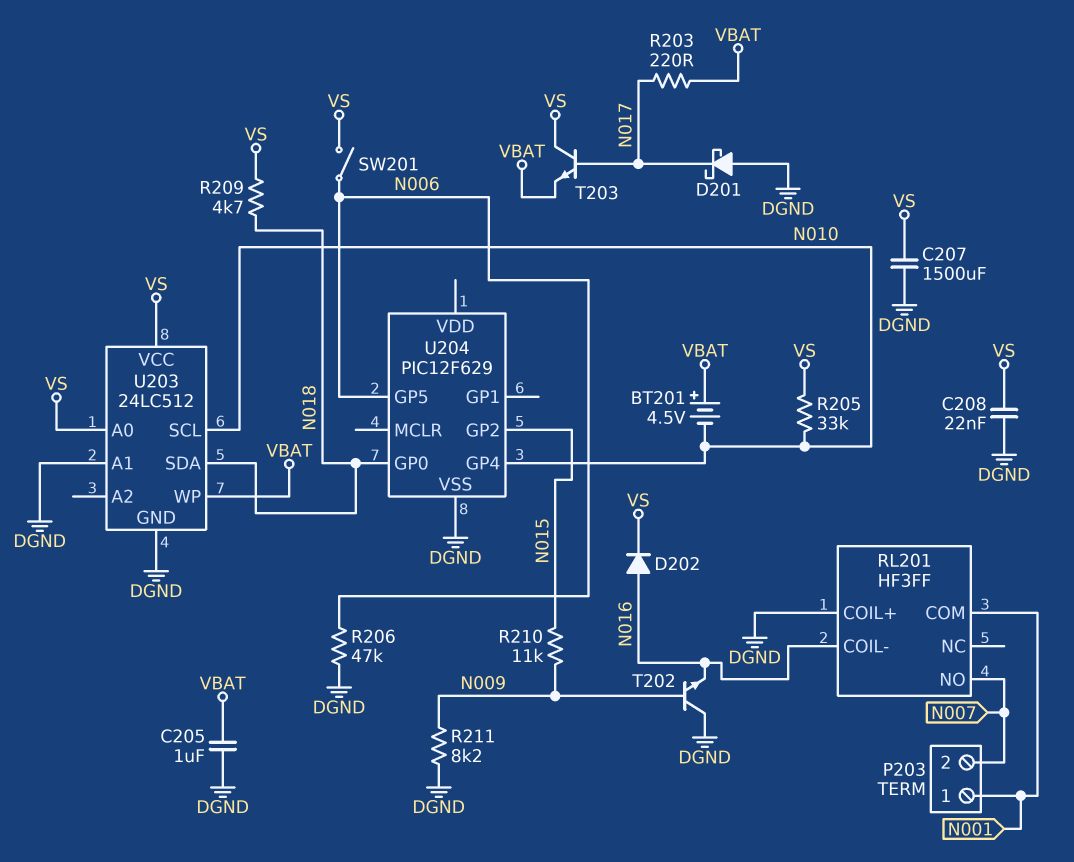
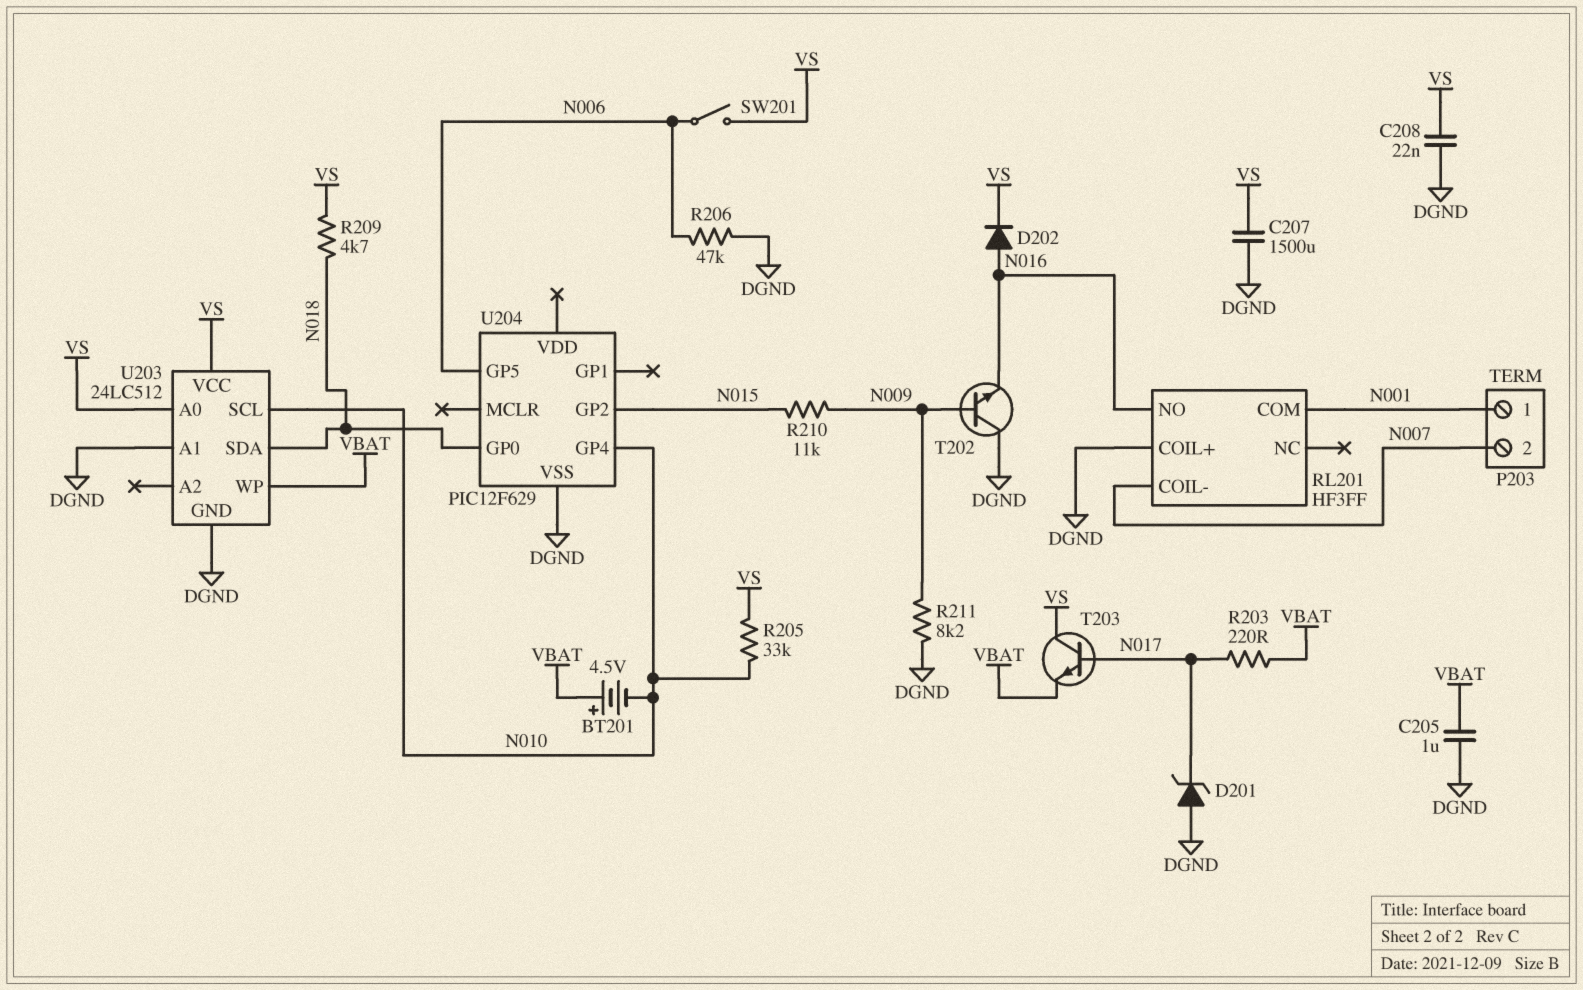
D201: schottky (A DGND, K N017) -> zener (A DGND, K N017)
RL201 pin COIL-: N016 -> N007
RL201 pin NO: N007 -> N016

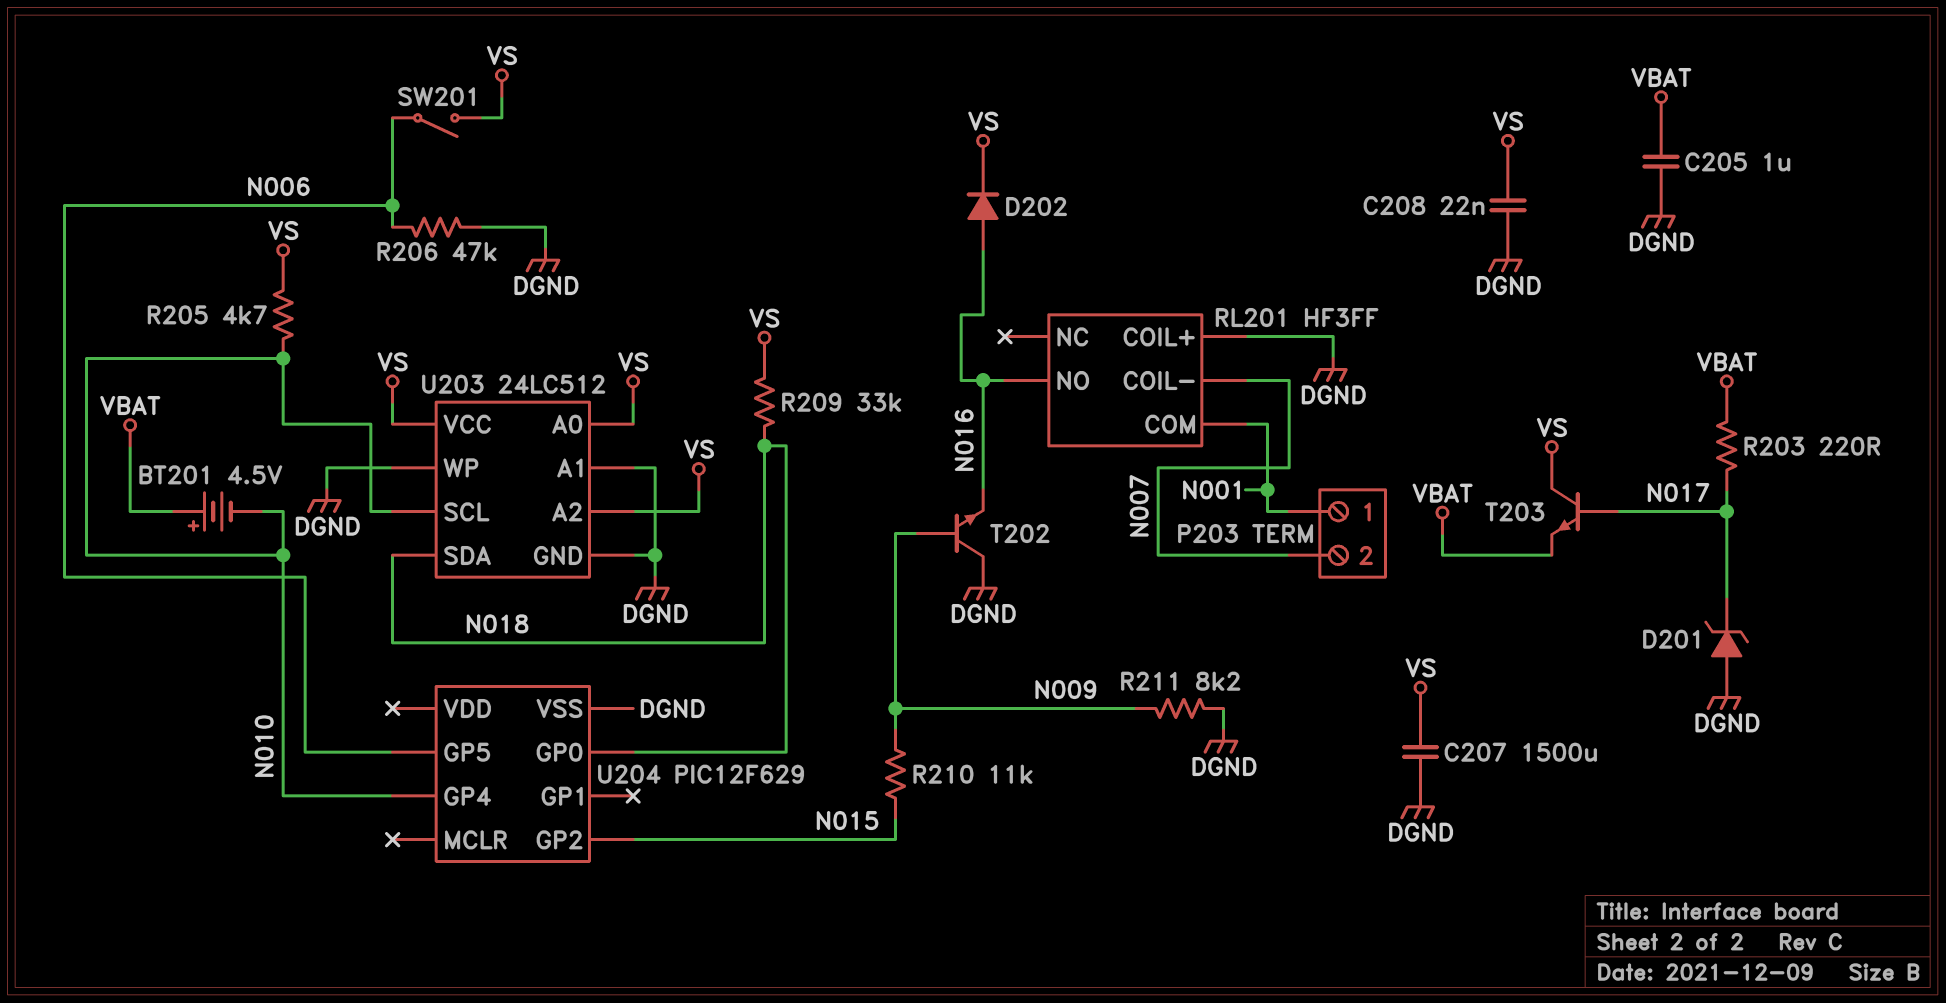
R205: 33k (N010, VS) -> 4.7k (N010, VS)
R209: 4.7k (N018, VS) -> 33k (N018, VS)
U203 pin A2: none -> VS
U203 pin WP: VBAT -> DGND

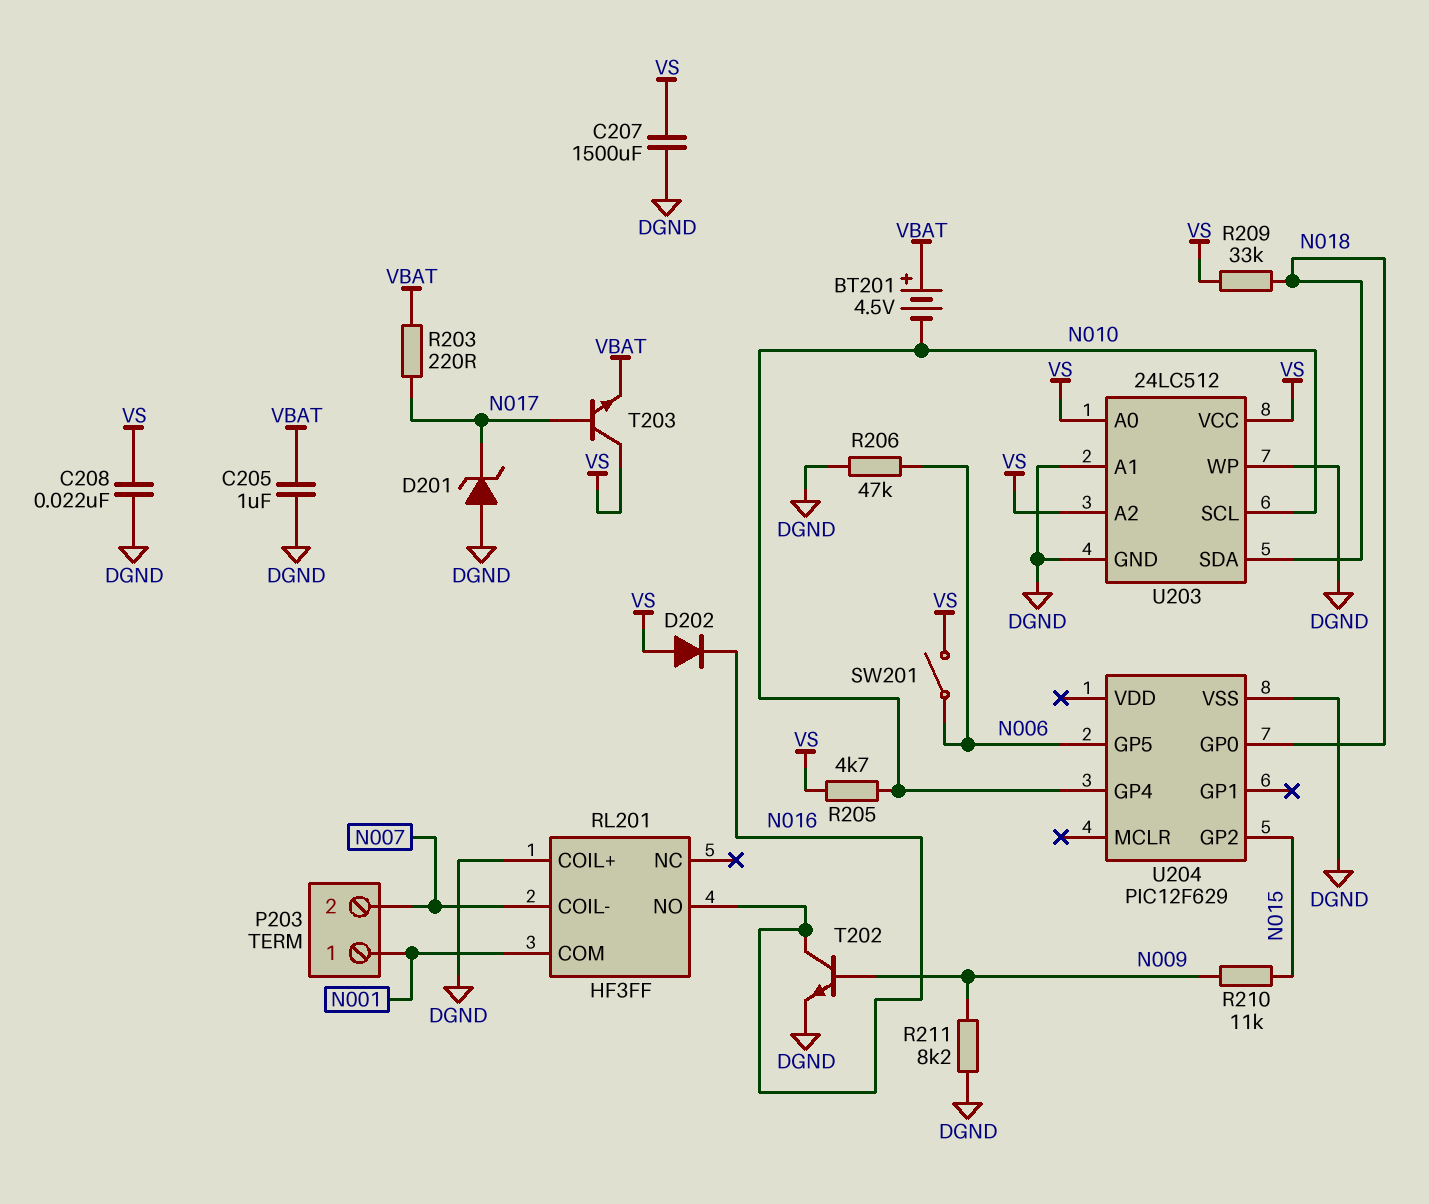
D202: diode (A N016, K VS) -> diode (A VS, K N016)
T202: NPN (B N009, C DGND, E N016) -> NPN (B N009, C N016, E DGND)

